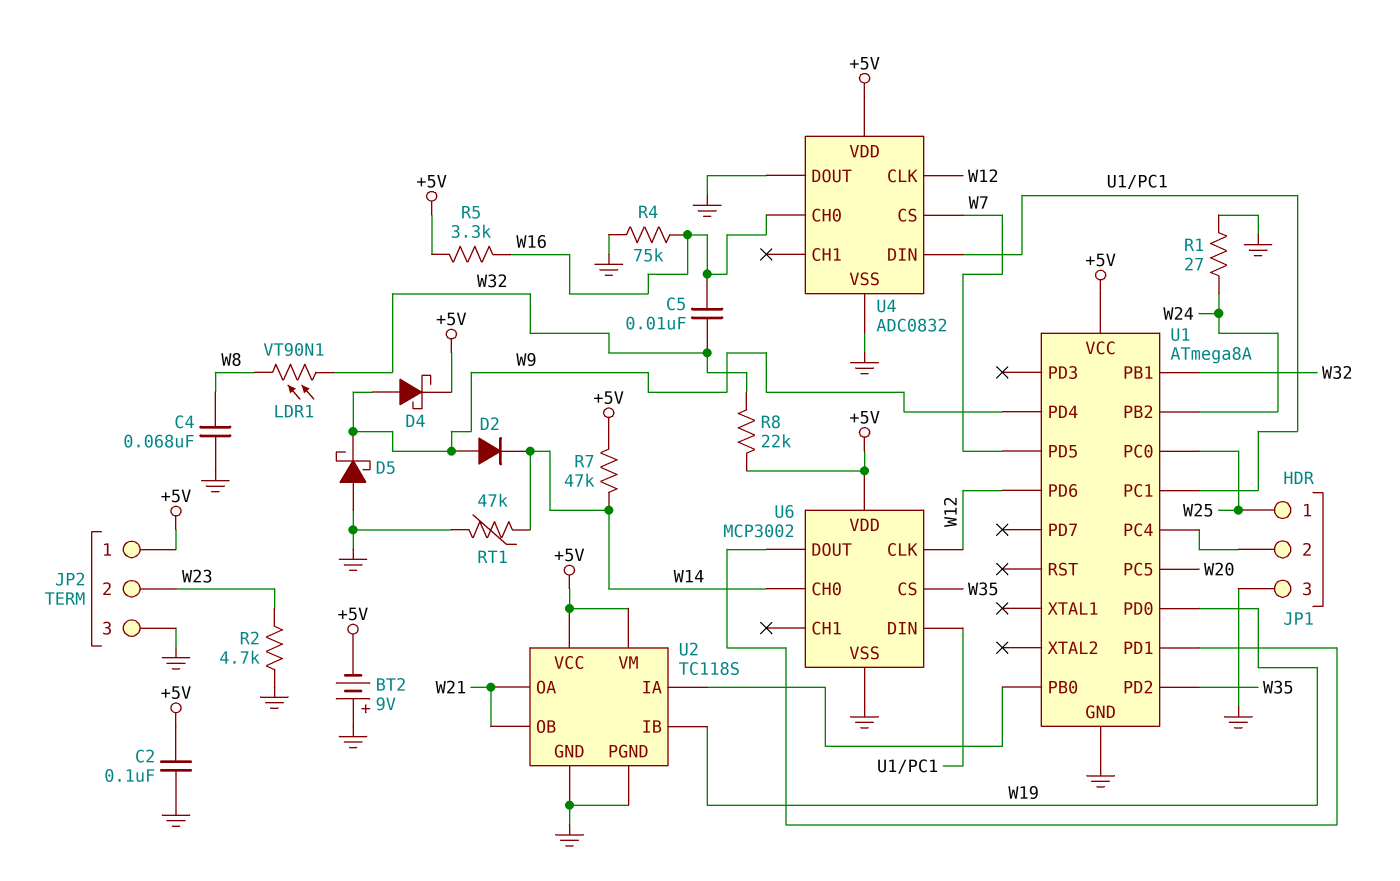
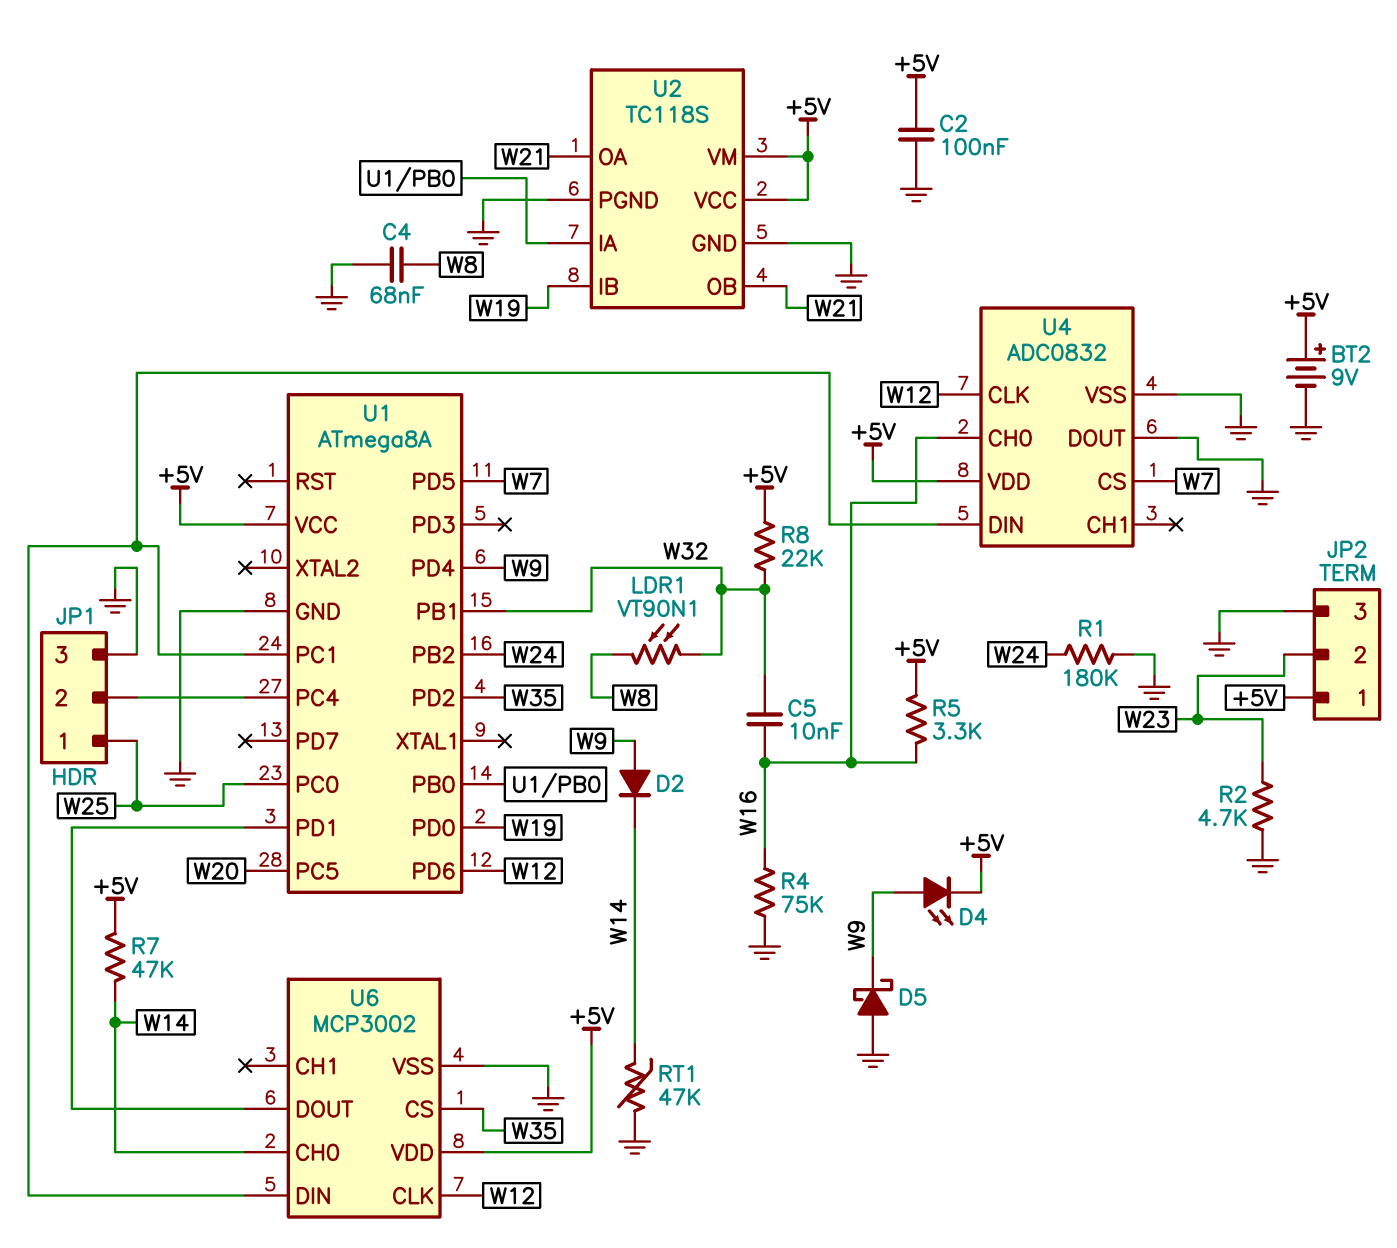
BT2: 9V (plus GND, minus +5V) -> 9V (plus +5V, minus GND)
D4: schottky (A W9, K +5V) -> LED (A W9, K +5V)
R1: 27 (GND, W24) -> 180k (GND, W24)

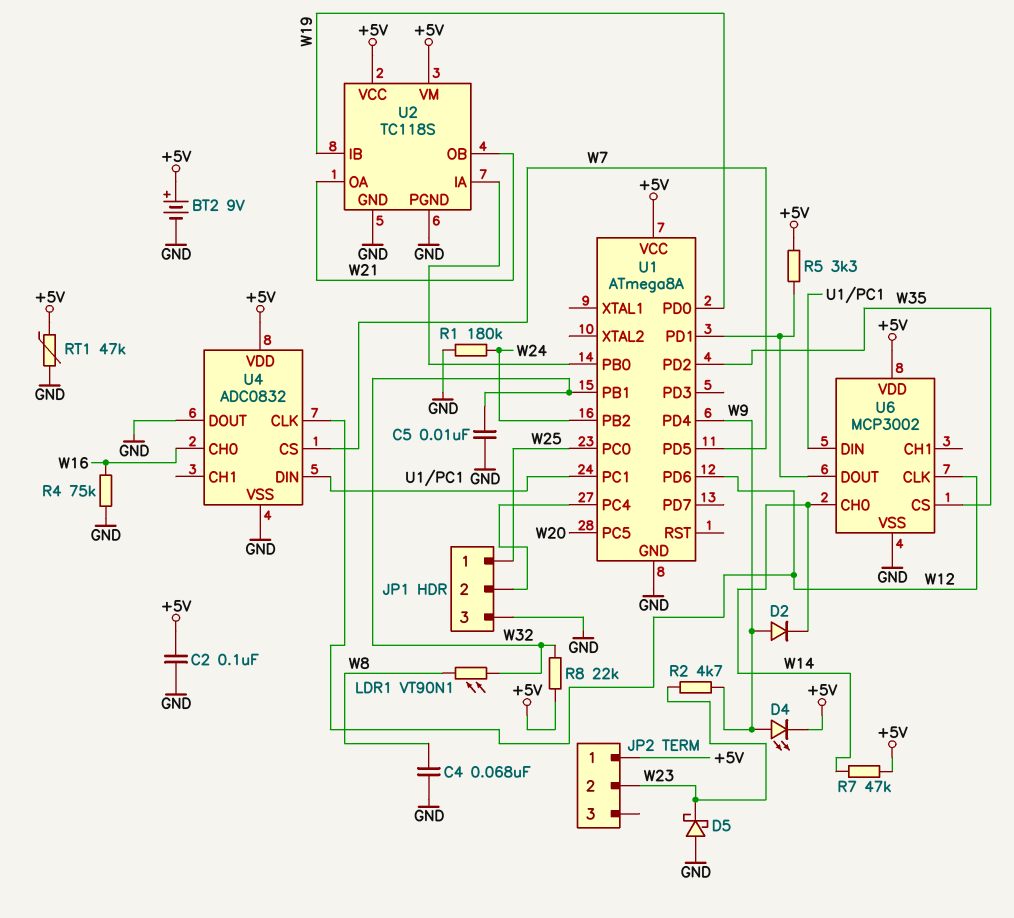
C5: 10nF (W16, W32) -> 10nF (GND, W32)
D5: schottky (A GND, K W9) -> schottky (A GND, K W23)
JP2 pin 3: GND -> none
R2: 4.7k (GND, W23) -> 4.7k (W9, W23)
R5: 3.3k (+5V, W16) -> 3.3k (+5V, U1/PD1)
RT1: 47k (GND, W14) -> 47k (+5V, GND)

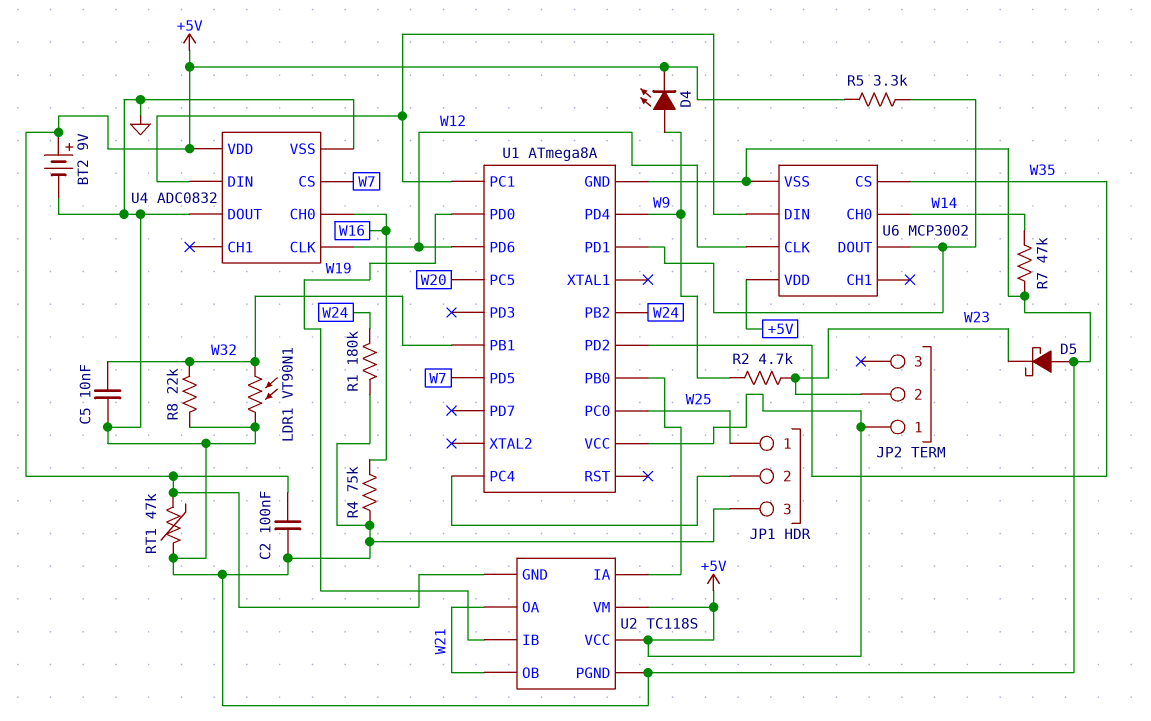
C4: 68nF (GND, W8) -> none
D2: diode (A W9, K W14) -> none
LDR1: VT90N1 (W8, W32) -> VT90N1 (GND, W32)
R7: 47k (+5V, W14) -> 47k (GND, W14)
R8: 22k (+5V, W32) -> 22k (GND, W32)
U2 pin GND: GND -> +5V

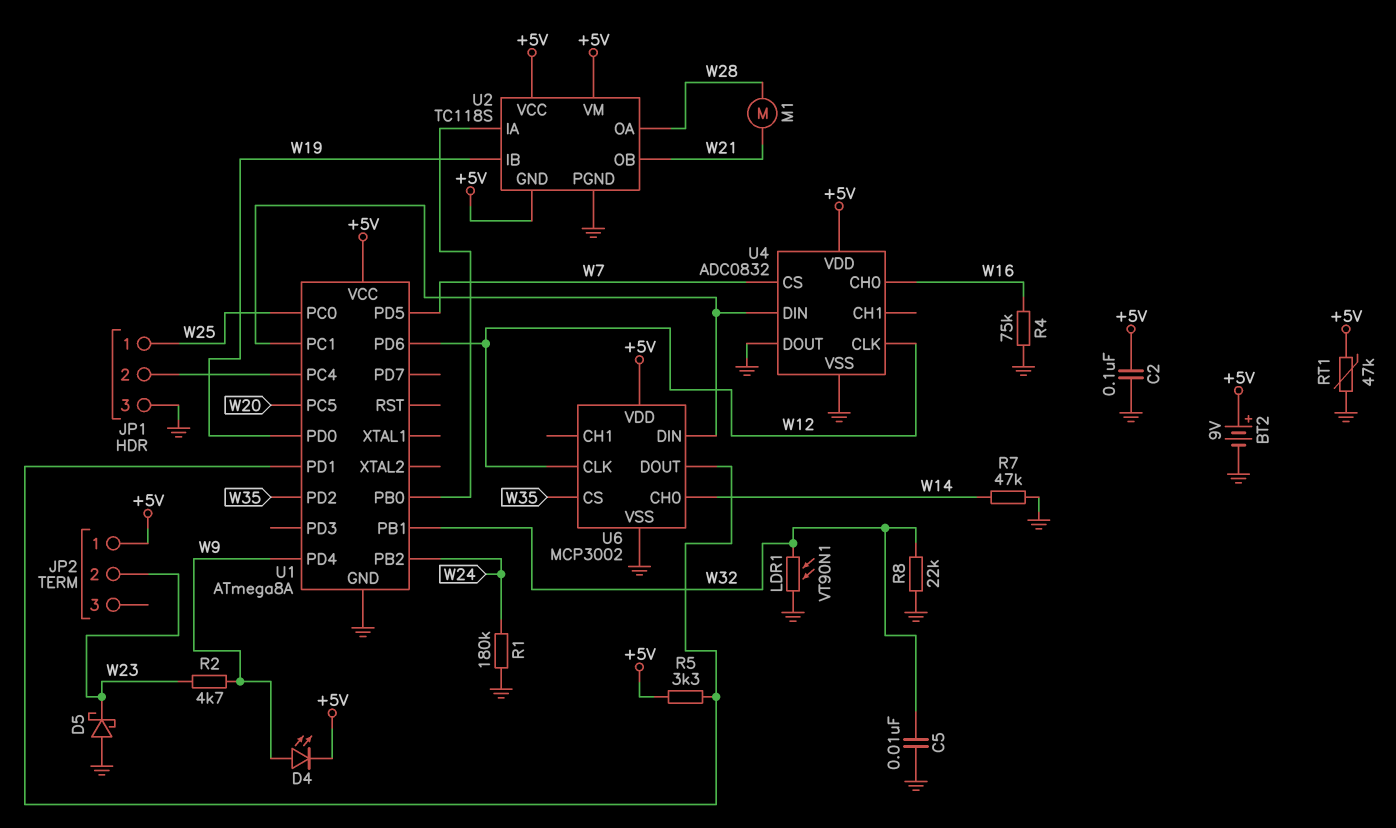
M1: none -> motor (W21, W28)
U2 pin OA: W21 -> W28

